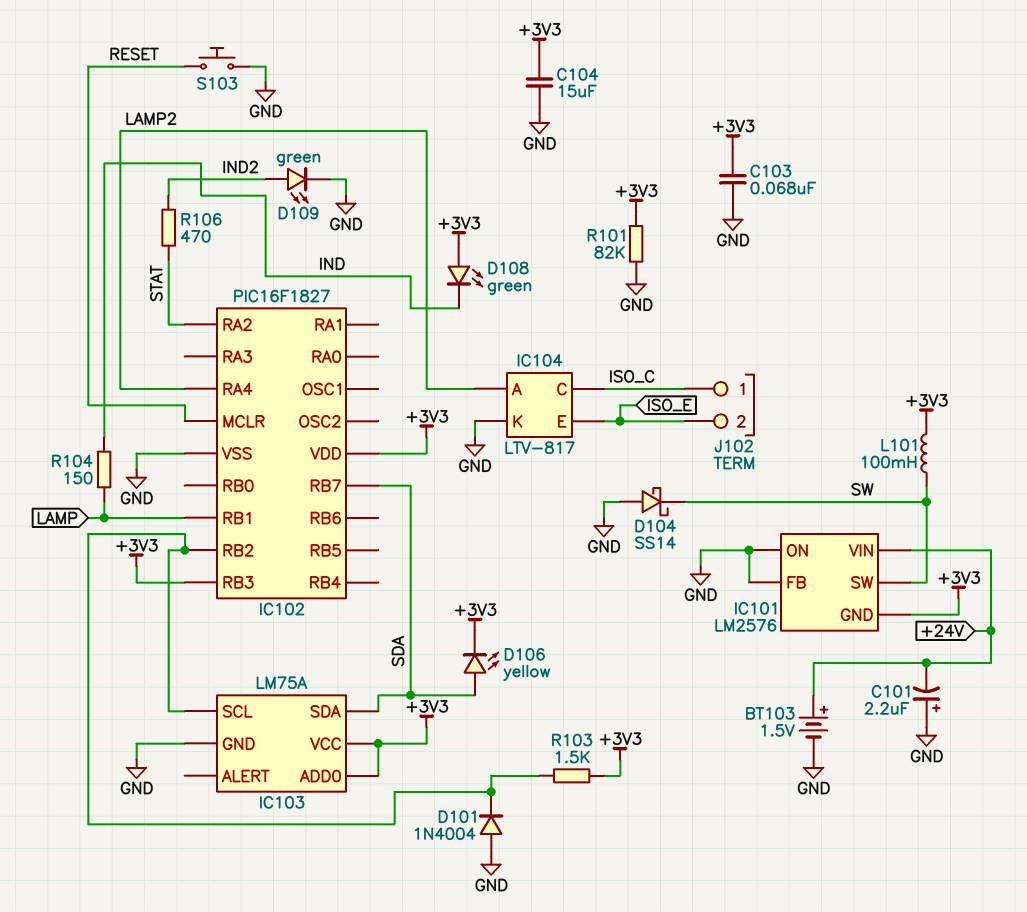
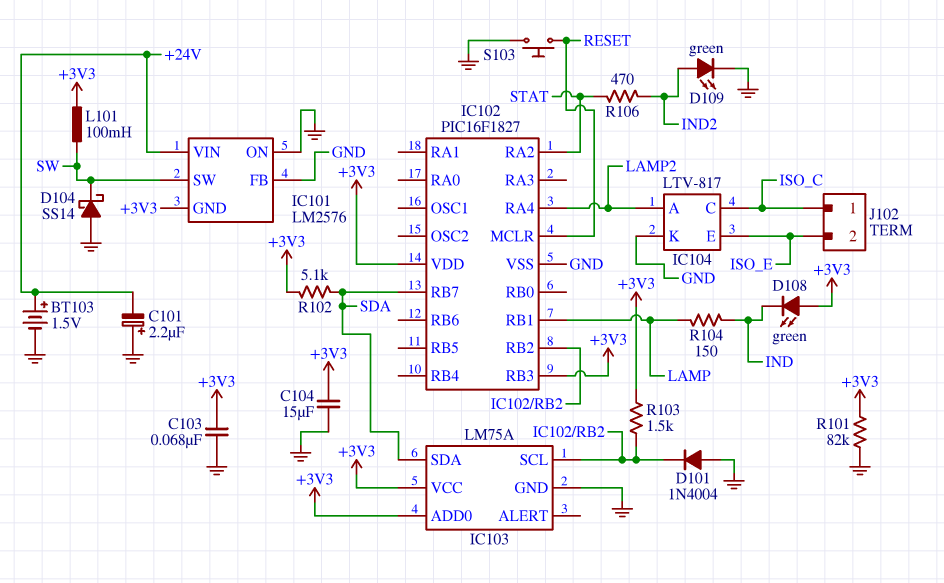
D106: LED yellow (A SDA, K +3V3) -> none
R102: none -> 5.1k (+3V3, SDA)

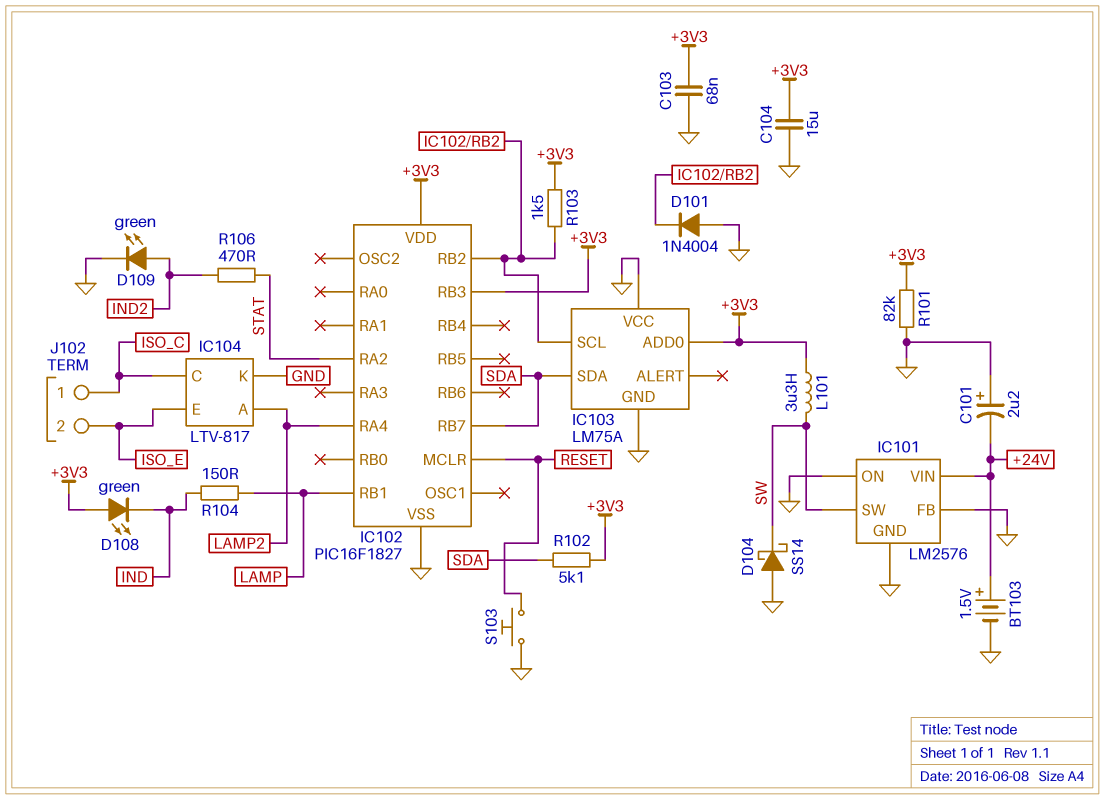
IC101 pin GND: +3V3 -> GND
IC103 pin VCC: +3V3 -> GND
L101: 100mH (+3V3, SW) -> 3.3uH (+3V3, SW)

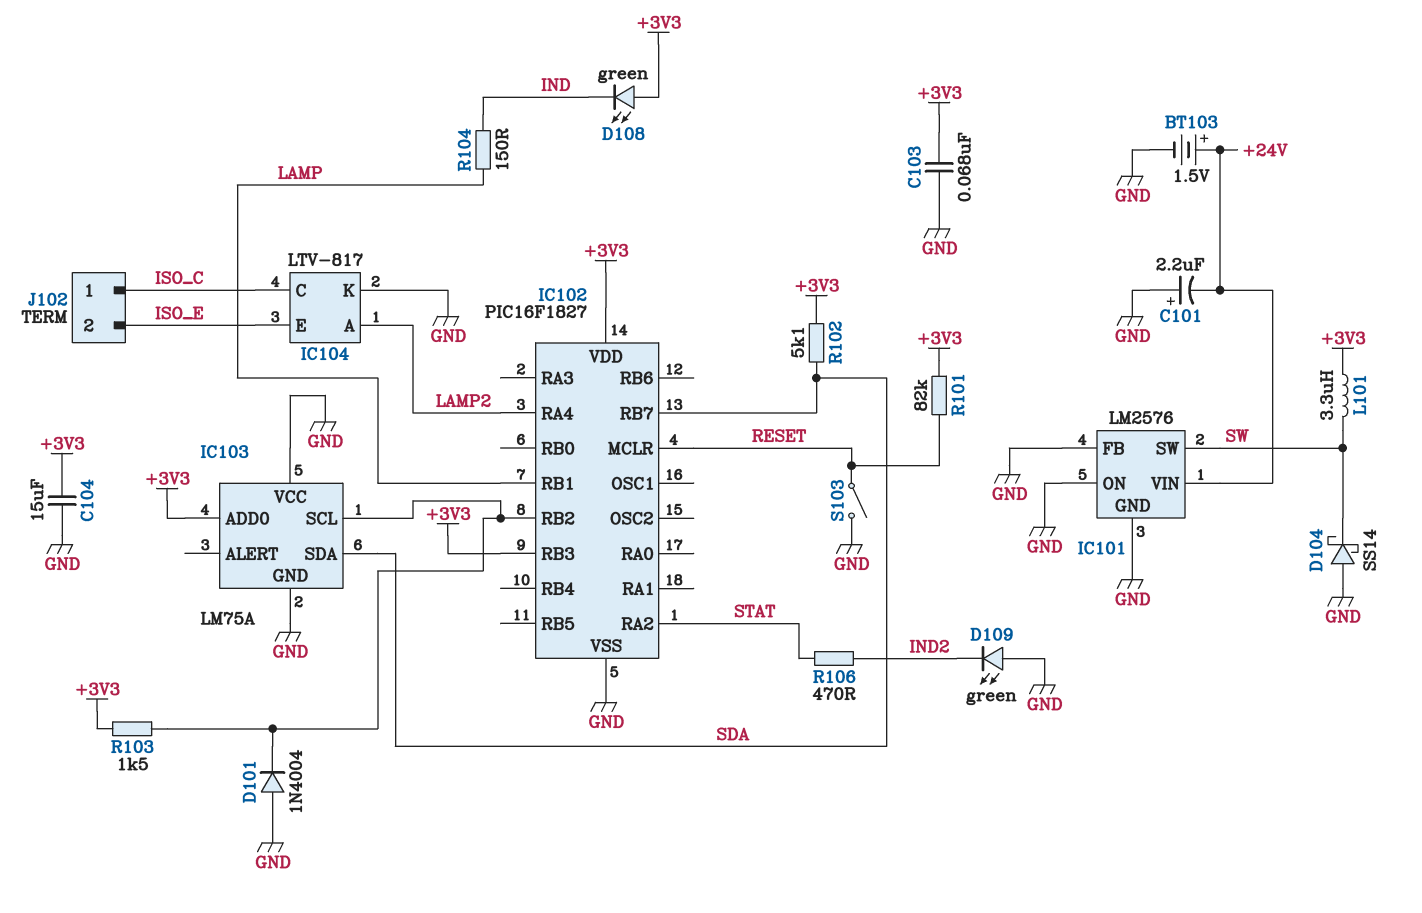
D109: LED green (A IND2, K GND) -> LED green (A GND, K IND2)
R101: 82k (+3V3, GND) -> 82k (+3V3, RESET)
S103: button (GND, RESET) -> switch (GND, RESET)

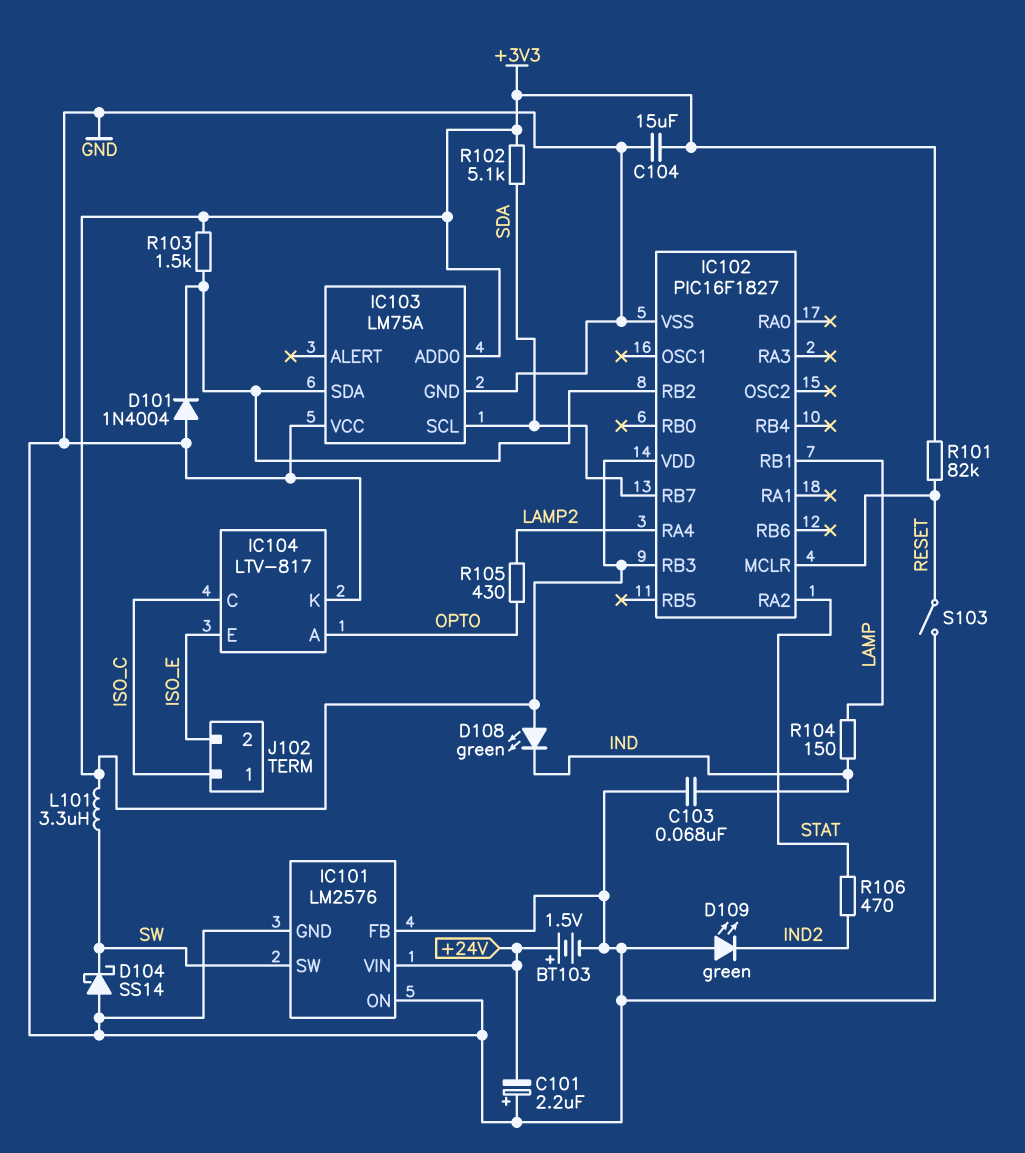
C103: 68nF (+3V3, GND) -> 68nF (GND, IND)
IC103 pin SCL: IC102/RB2 -> SDA
IC103 pin SDA: SDA -> IC102/RB2
IC104 pin A: LAMP2 -> OPTO
R105: none -> 430 (LAMP2, OPTO)

